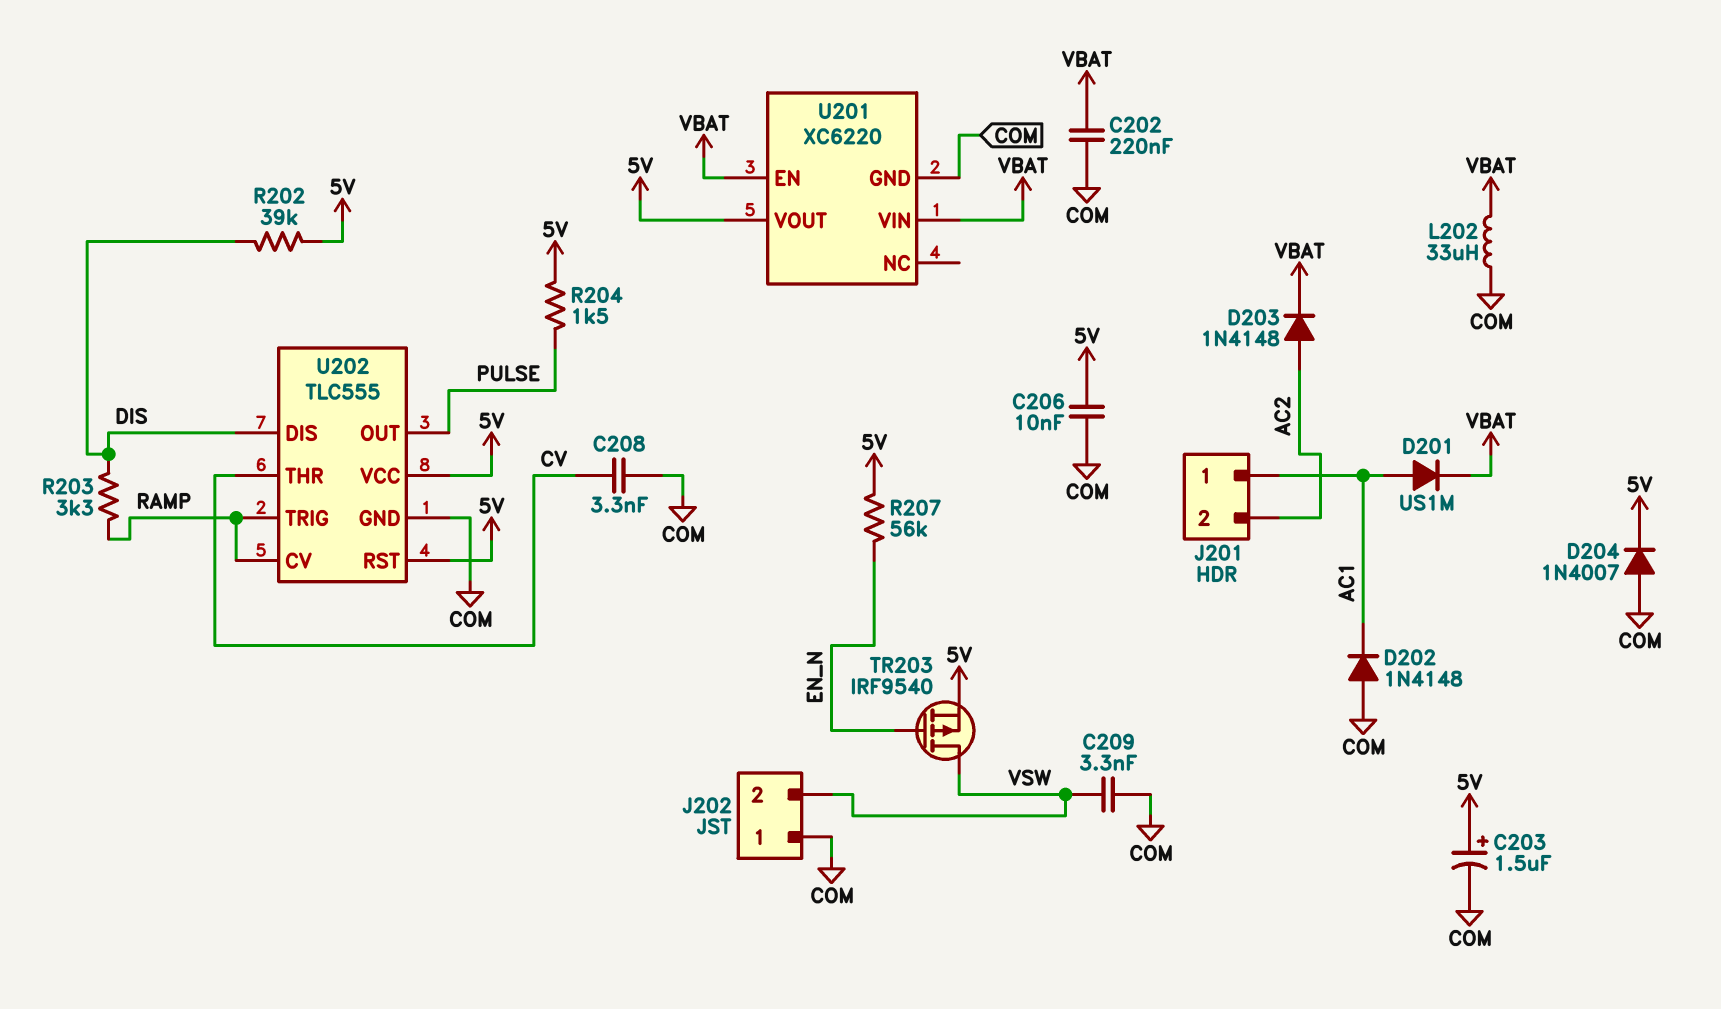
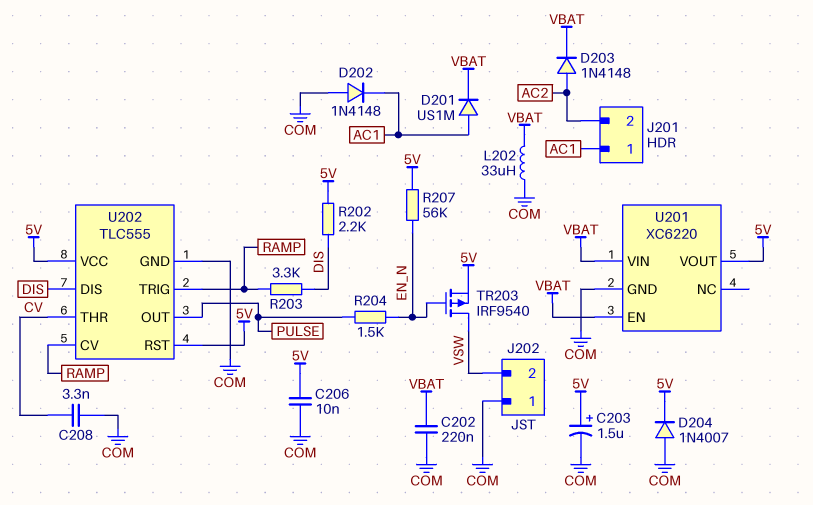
C209: 3.3nF (COM, VSW) -> none
R202: 39k (5V, DIS) -> 2.2k (5V, DIS)
R204: 1.5k (5V, PULSE) -> 1.5k (EN_N, PULSE)

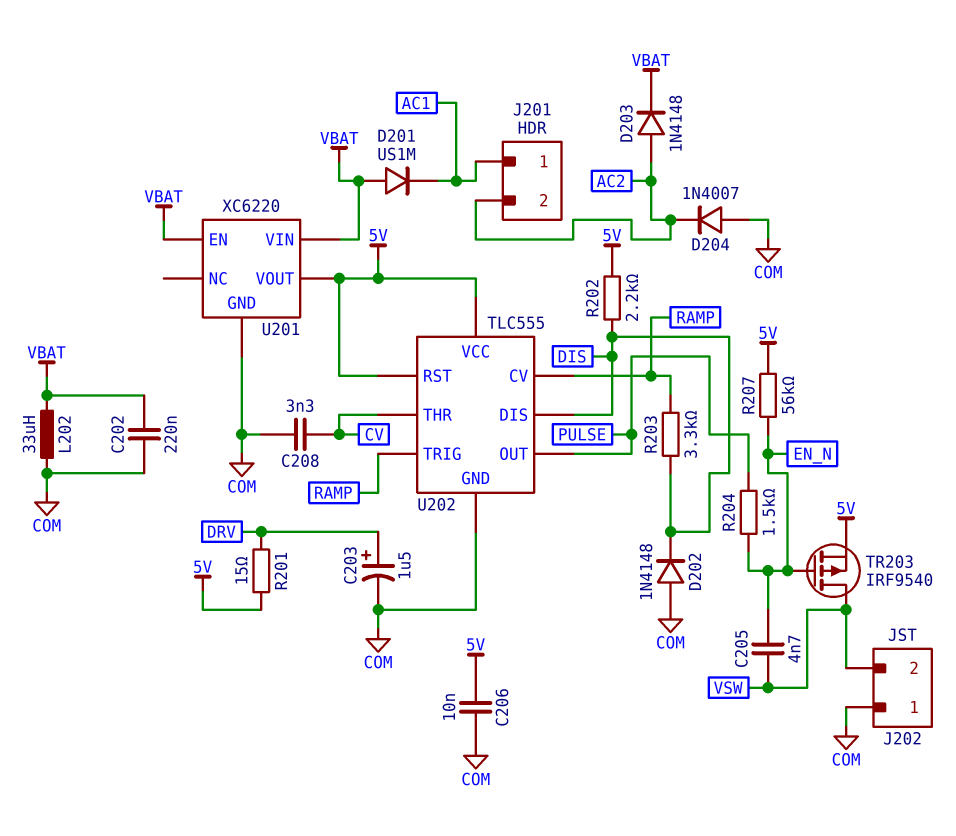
C203: 1.5uF (plus 5V, minus COM) -> 1.5uF (plus DRV, minus COM)
C205: none -> 4.7nF (EN_N, VSW)
D201: diode US1M (A AC1, K VBAT) -> diode US1M (A VBAT, K AC1)
D202: diode 1N4148 (A COM, K AC1) -> diode 1N4148 (A COM, K DIS)
D204: diode 1N4007 (A COM, K 5V) -> diode 1N4007 (A COM, K AC2)
R201: none -> 15 (5V, DRV)

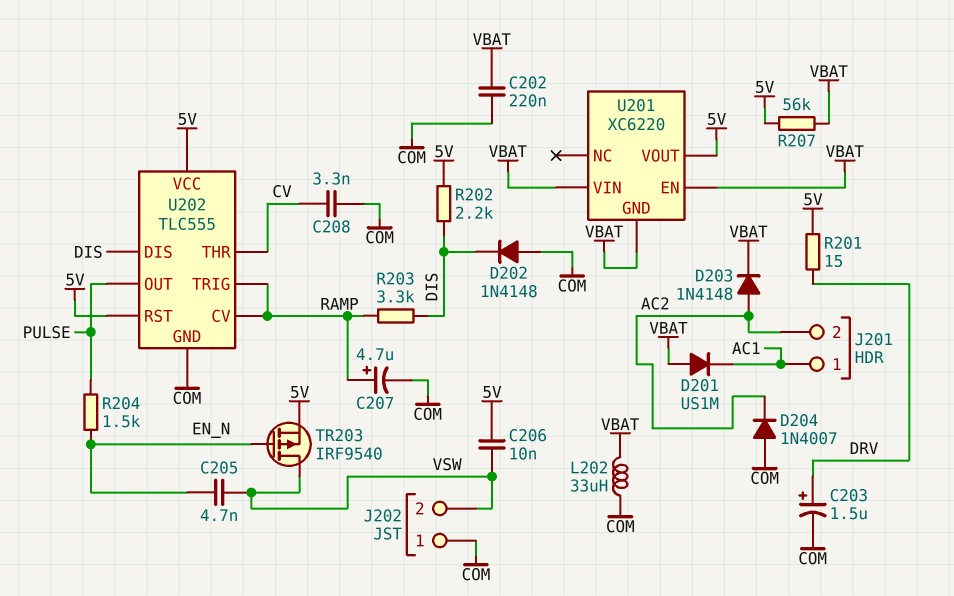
C206: 10nF (5V, COM) -> 10nF (5V, VSW)
C207: none -> 4.7uF (plus RAMP, minus COM)
R207: 56k (5V, EN_N) -> 56k (5V, VBAT)
U201 pin GND: COM -> VBAT

